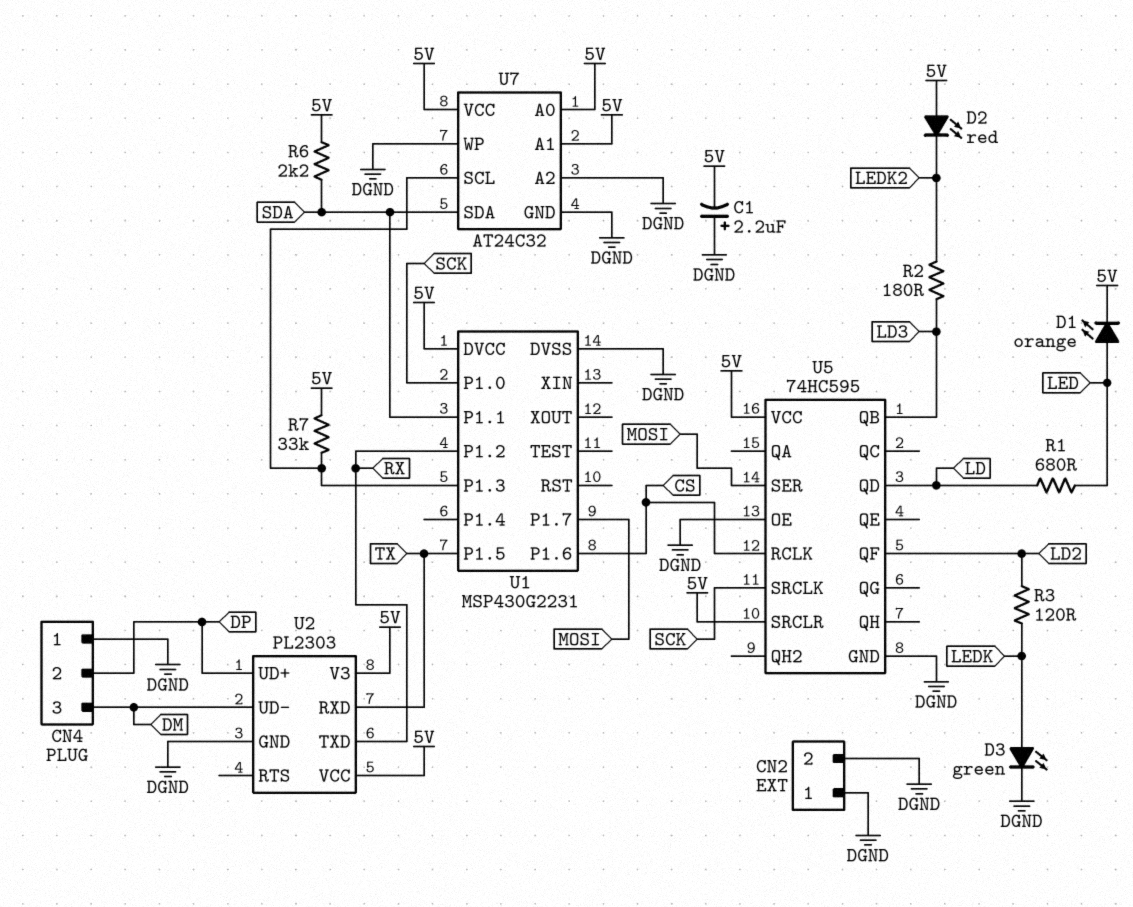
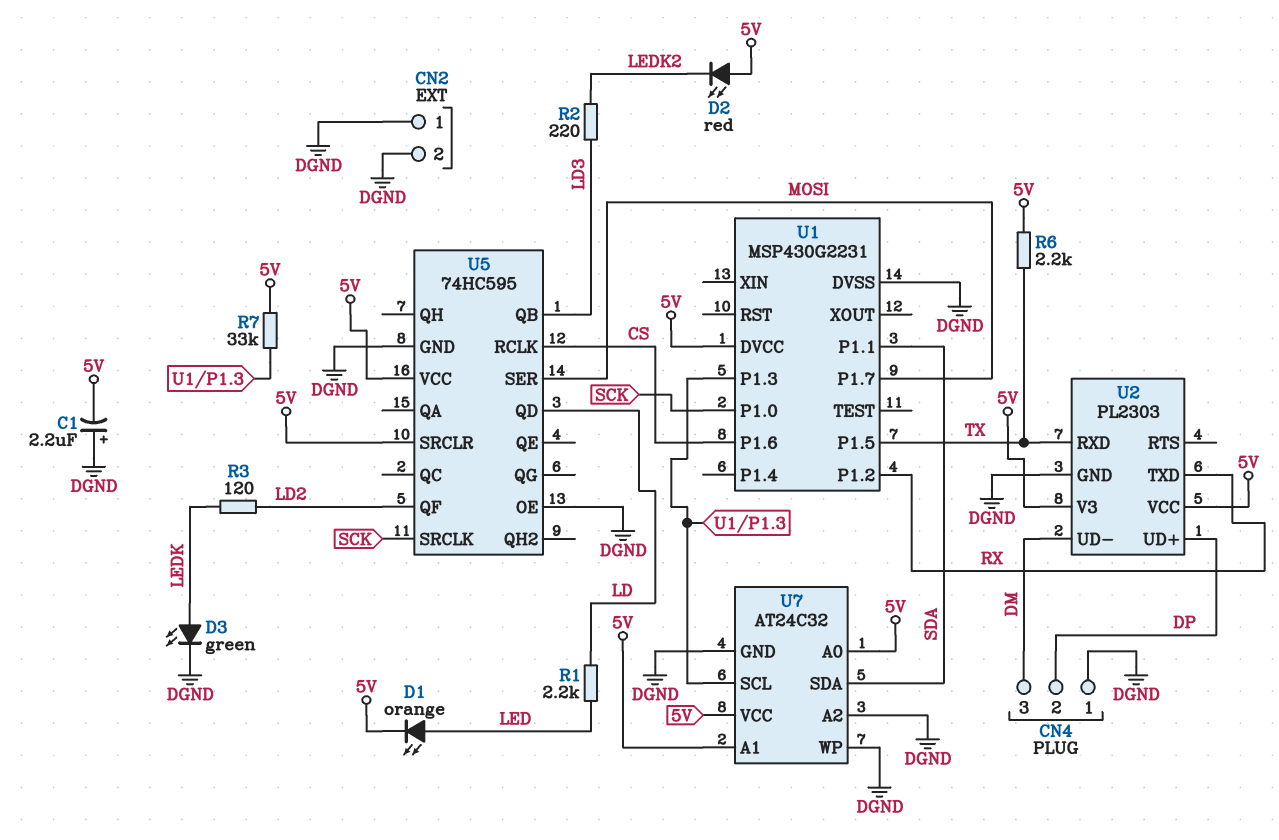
R1: 680 (LD, LED) -> 2.2k (LD, LED)
R2: 180 (LD3, LEDK2) -> 220 (LD3, LEDK2)
R6: 2.2k (5V, SDA) -> 2.2k (5V, TX)

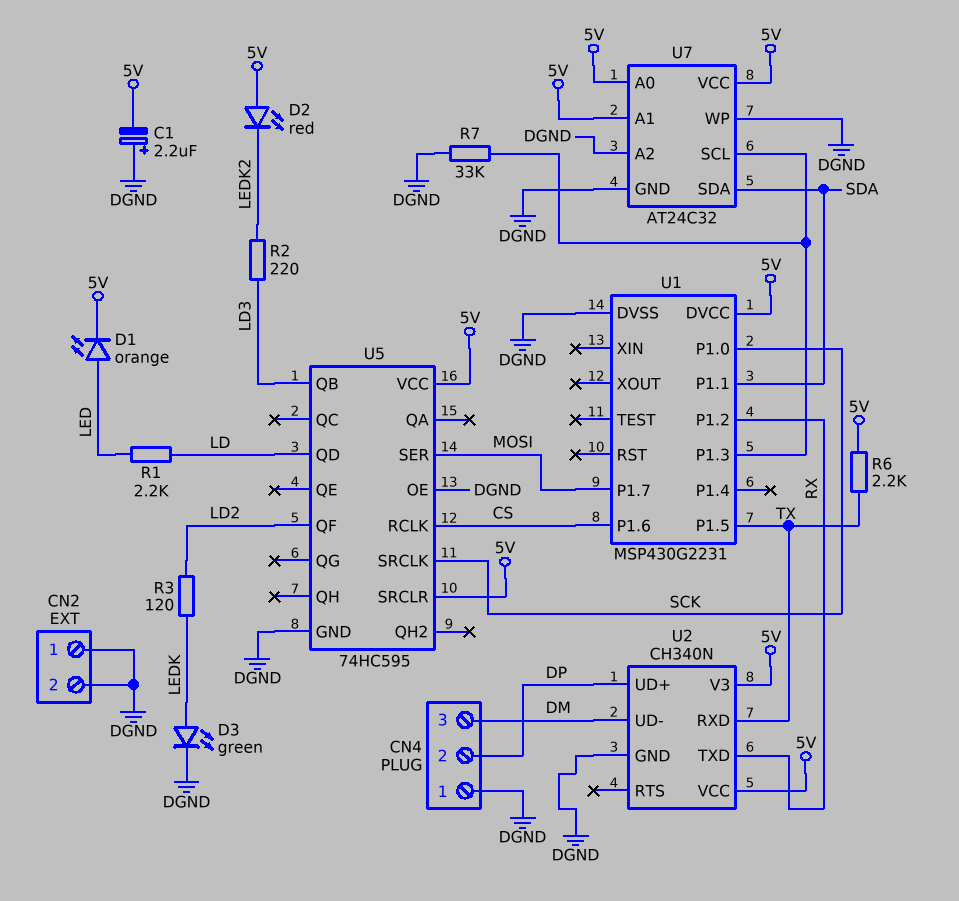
R7: 33k (5V, U1/P1.3) -> 33k (DGND, U1/P1.3)
U2: PL2303 -> CH340N

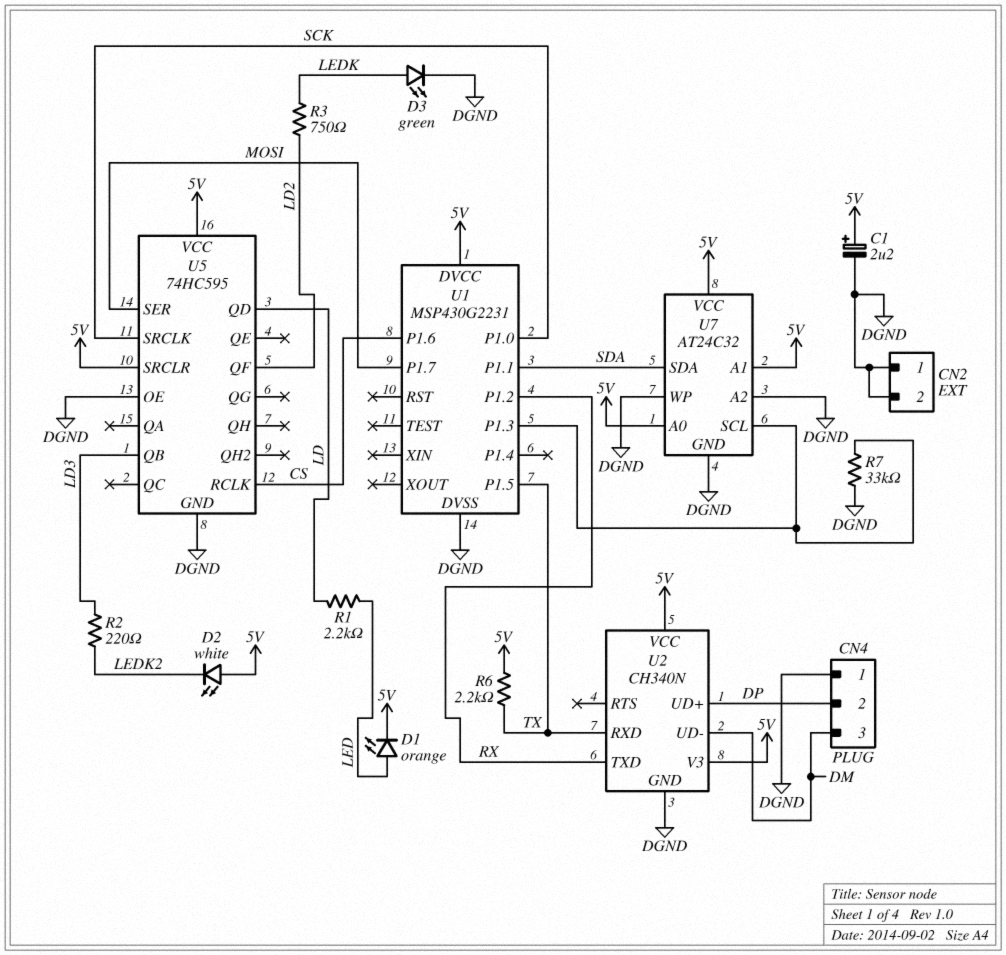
C1: 2.2uF (plus DGND, minus 5V) -> 2.2uF (plus 5V, minus DGND)
D2: LED red (A 5V, K LEDK2) -> LED white (A 5V, K LEDK2)
R3: 120 (LD2, LEDK) -> 750 (LD2, LEDK)

